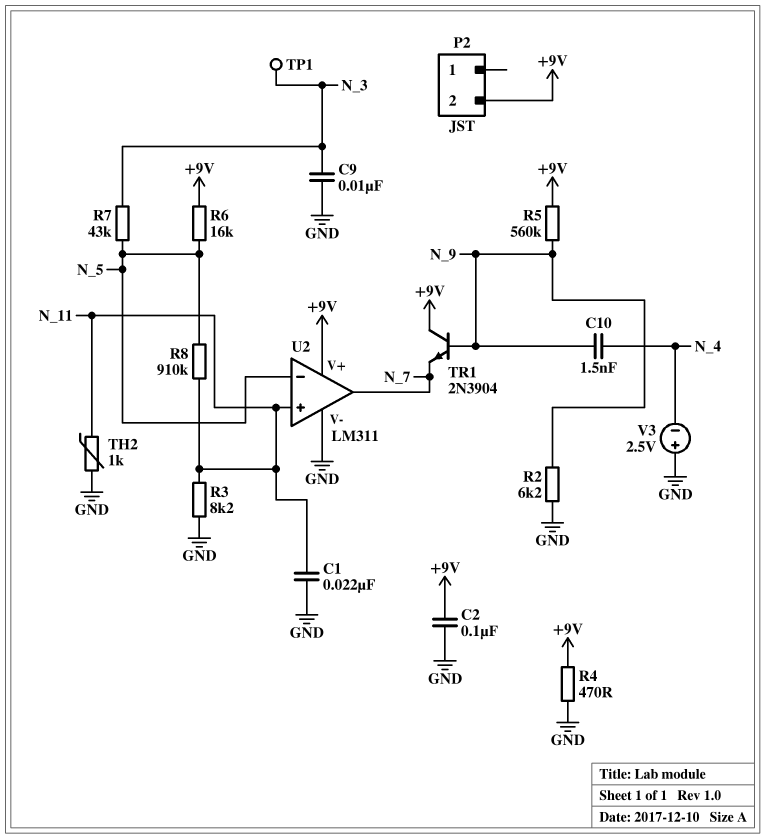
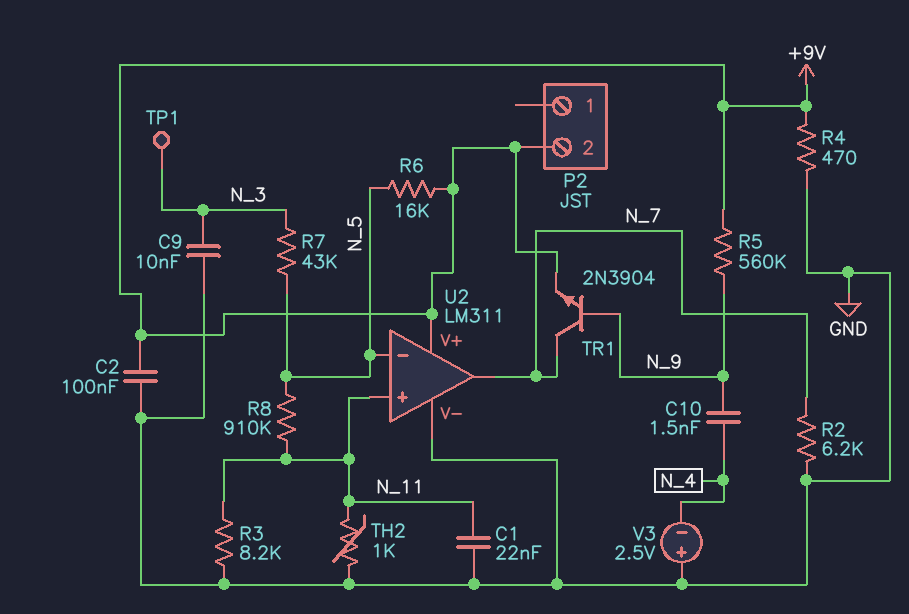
R2: 6.2k (GND, N_9) -> 6.2k (GND, N_7)
TR1: NPN 2N3904 (B N_9, C +9V, E N_7) -> NPN 2N3904 (B N_9, C N_7, E +9V)

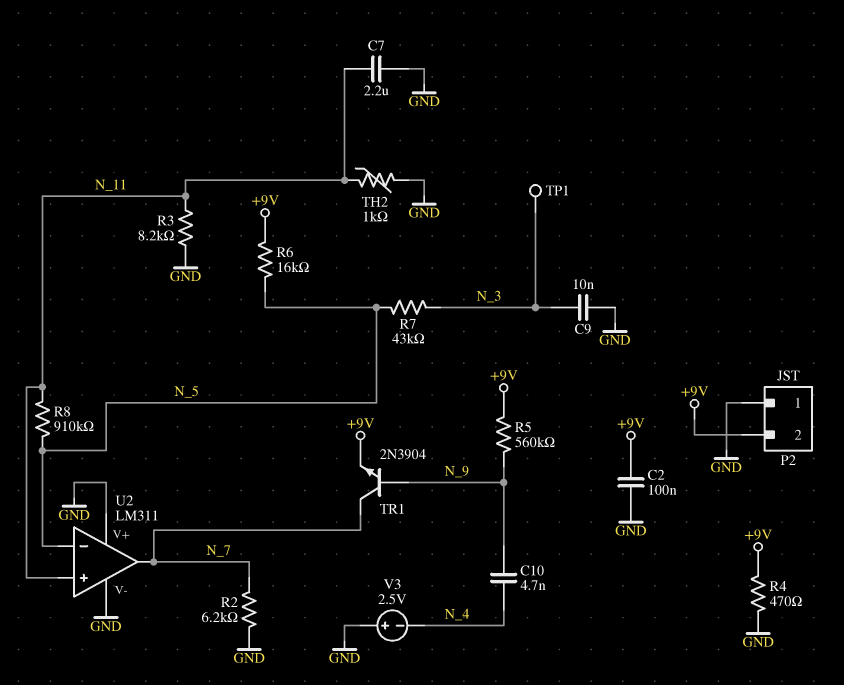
C1: 22nF (GND, N_11) -> none
C7: none -> 2.2uF (GND, N_11)
C10: 1.5nF (N_4, N_9) -> 4.7nF (N_4, N_9)
P2 pin 1: none -> GND
U2 pin V+: +9V -> GND

